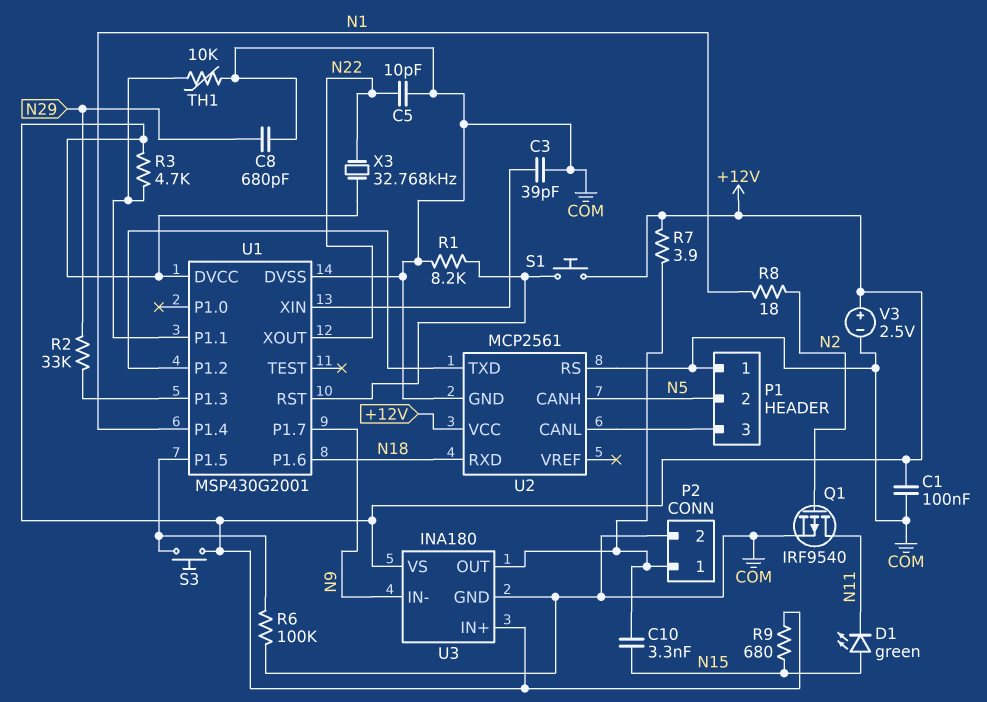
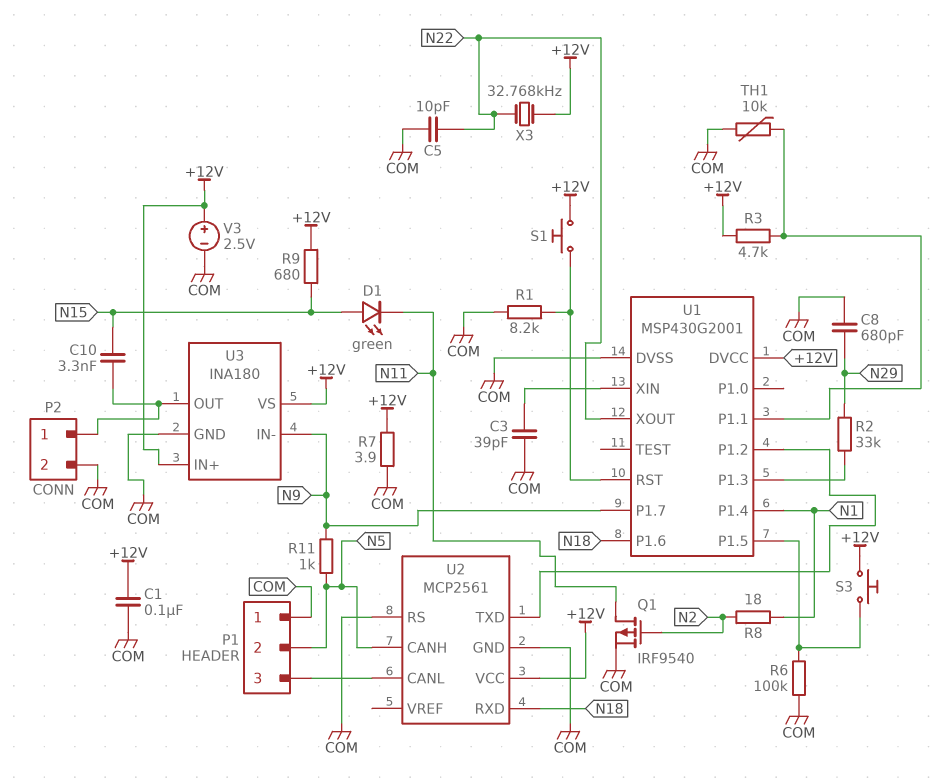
R7: 3.9 (+12V, P2/1) -> 3.9 (+12V, COM)
R11: none -> 1k (N5, N9)

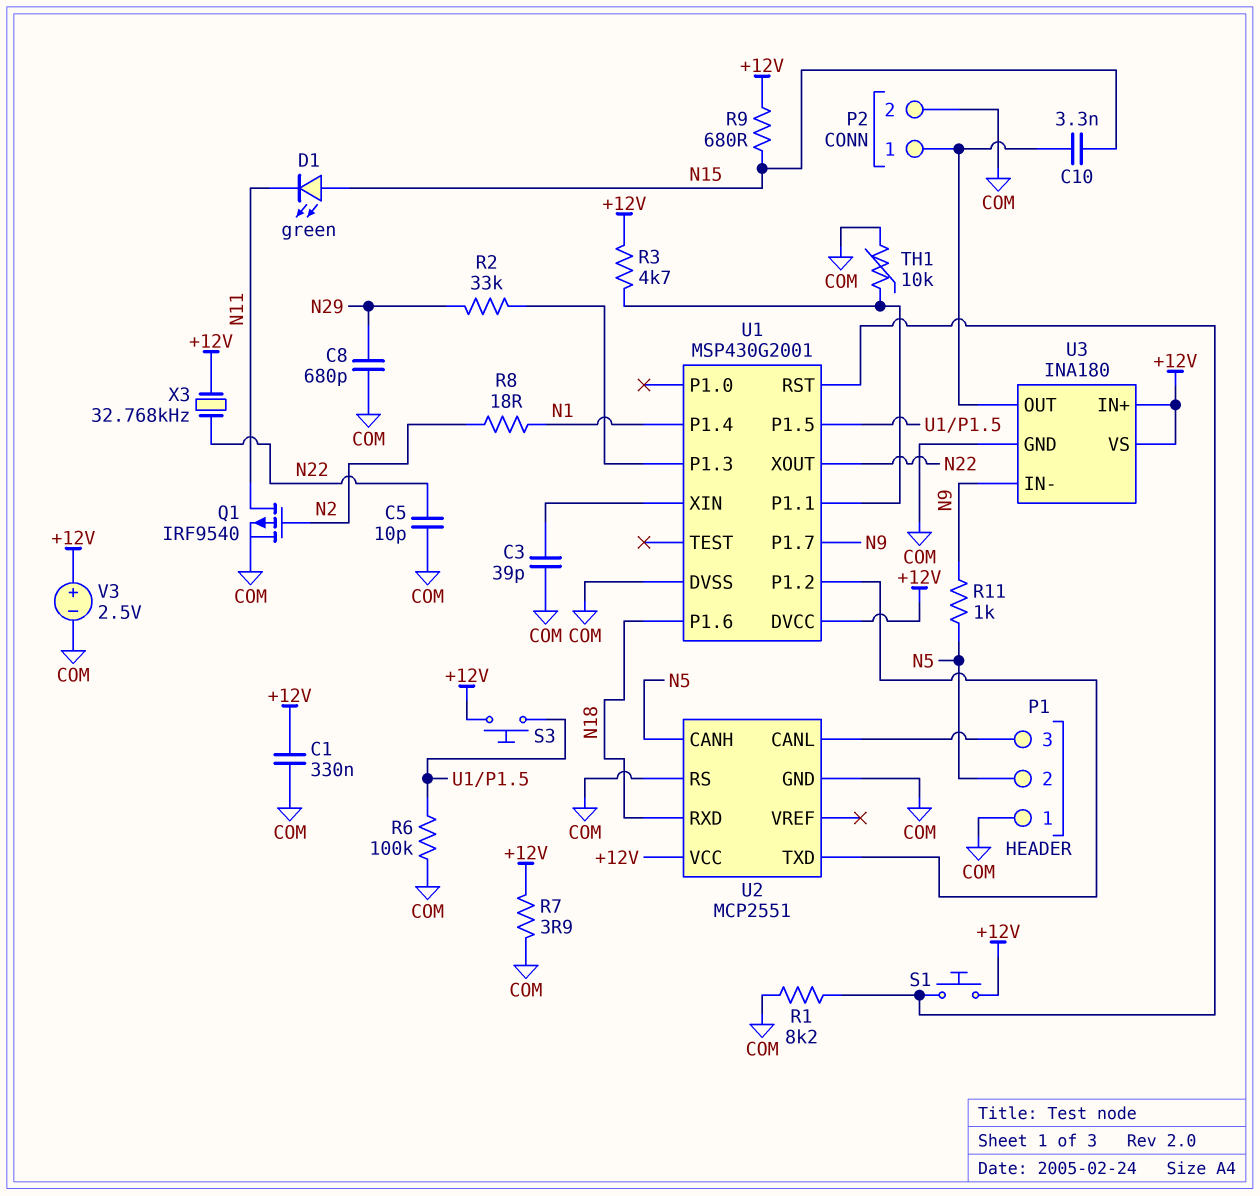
C1: 100nF (+12V, COM) -> 330nF (+12V, COM)
U2: MCP2561 -> MCP2551

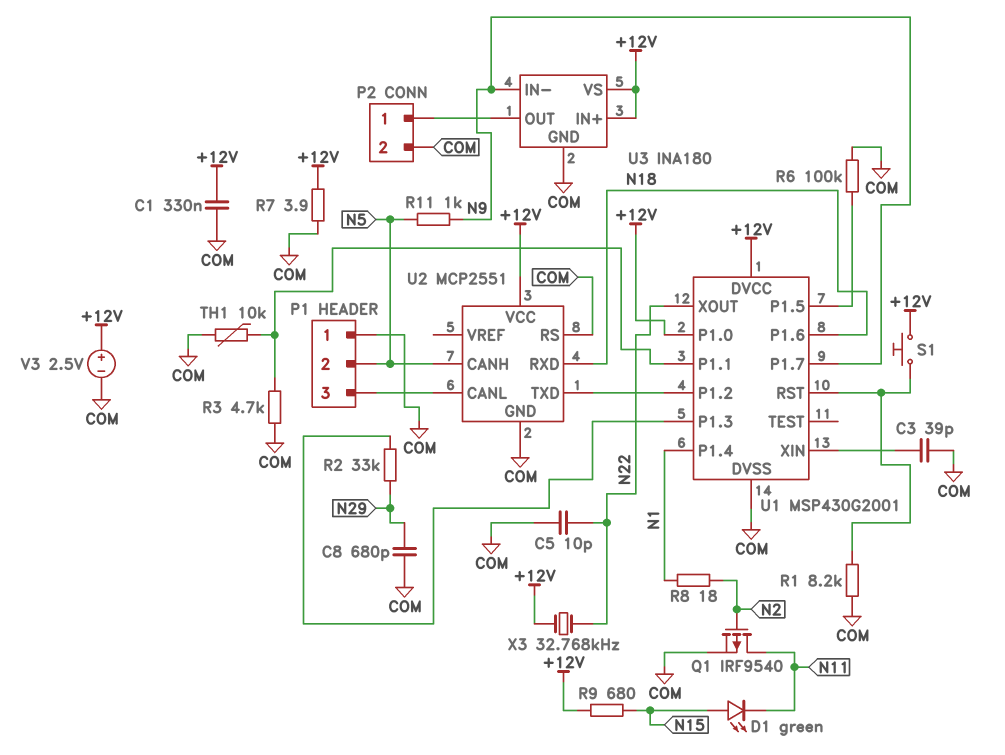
C10: 3.3nF (N15, P2/1) -> none
R3: 4.7k (+12V, U1/P1.1) -> 4.7k (COM, U1/P1.1)
S3: button (+12V, U1/P1.5) -> none
U1 pin P1.0: none -> +12V

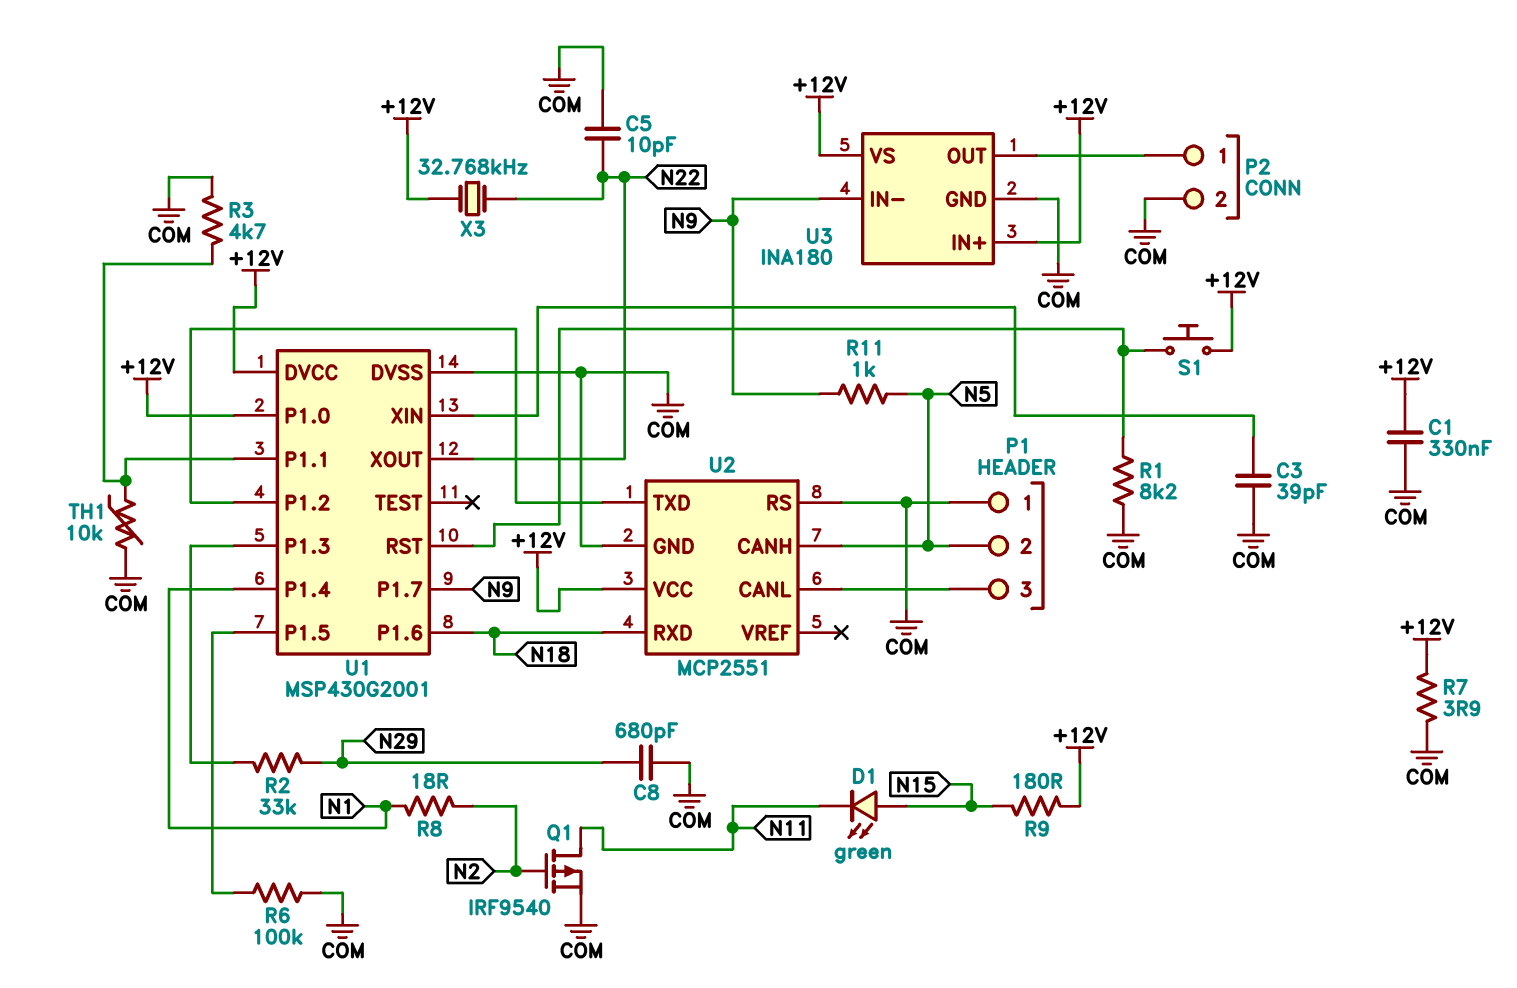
R9: 680 (+12V, N15) -> 180 (+12V, N15)
V3: 2.5V (plus +12V, minus COM) -> none

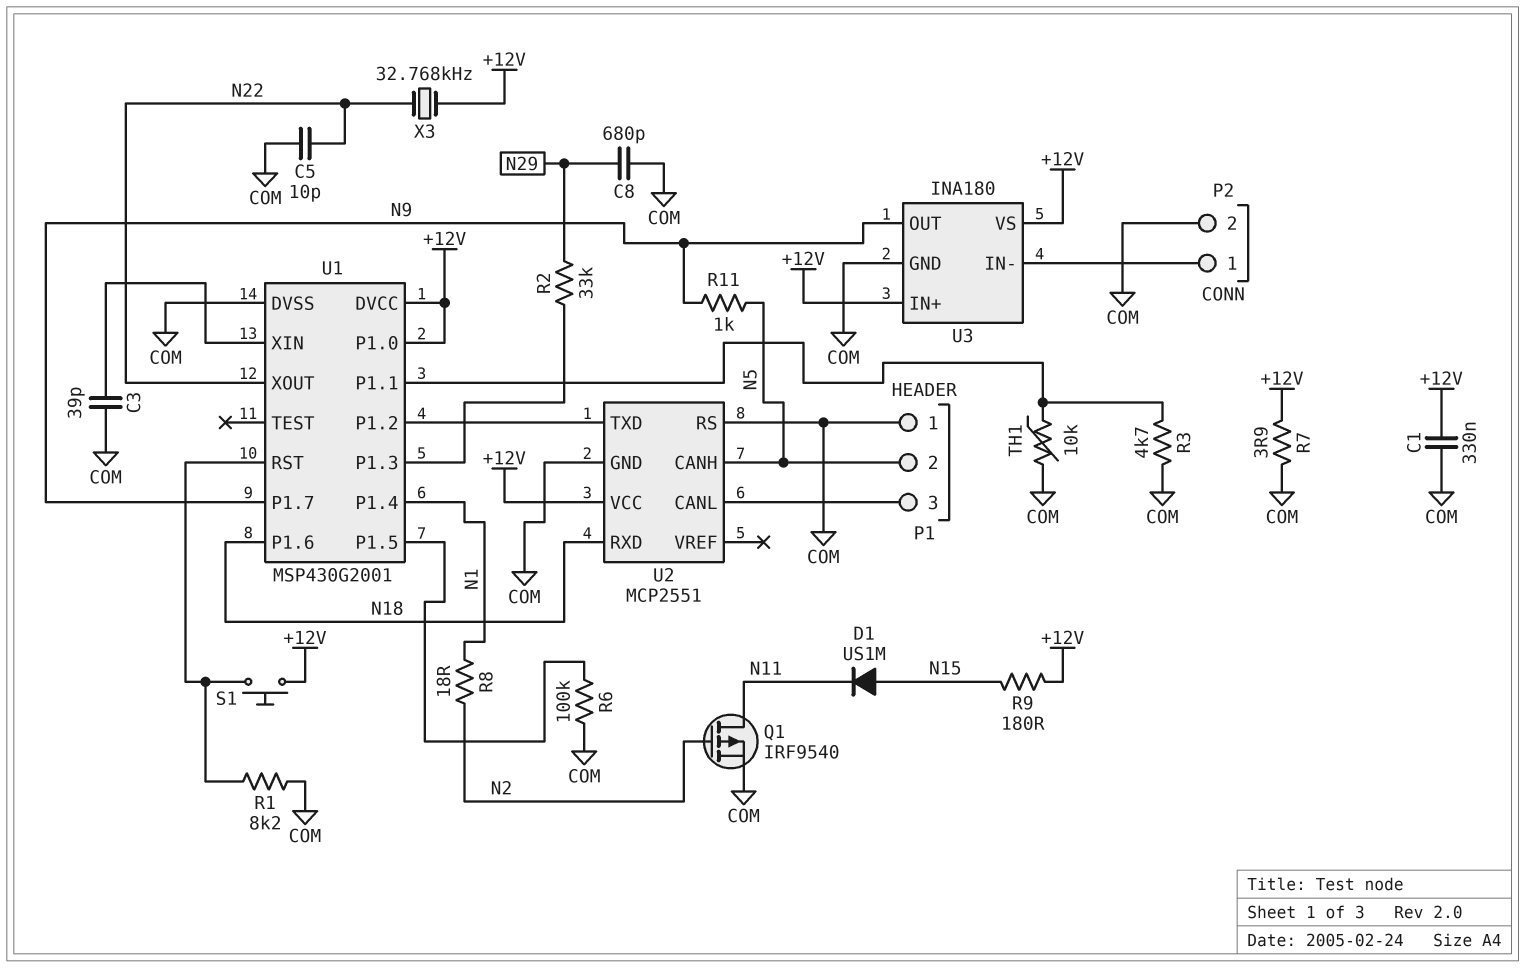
D1: LED green (A N15, K N11) -> diode US1M (A N15, K N11)
U3 pin IN-: N9 -> P2/1
U3 pin OUT: P2/1 -> N9

